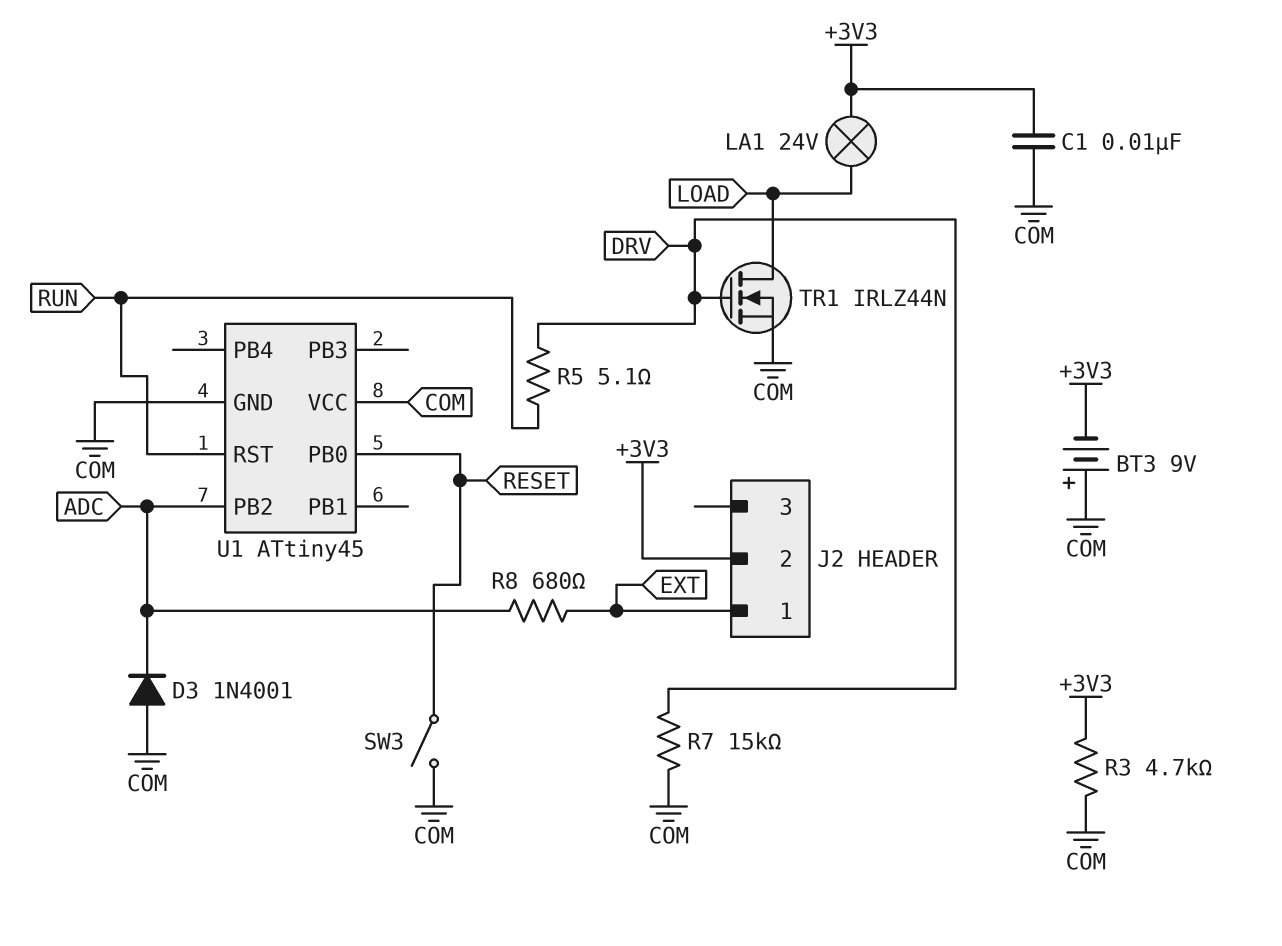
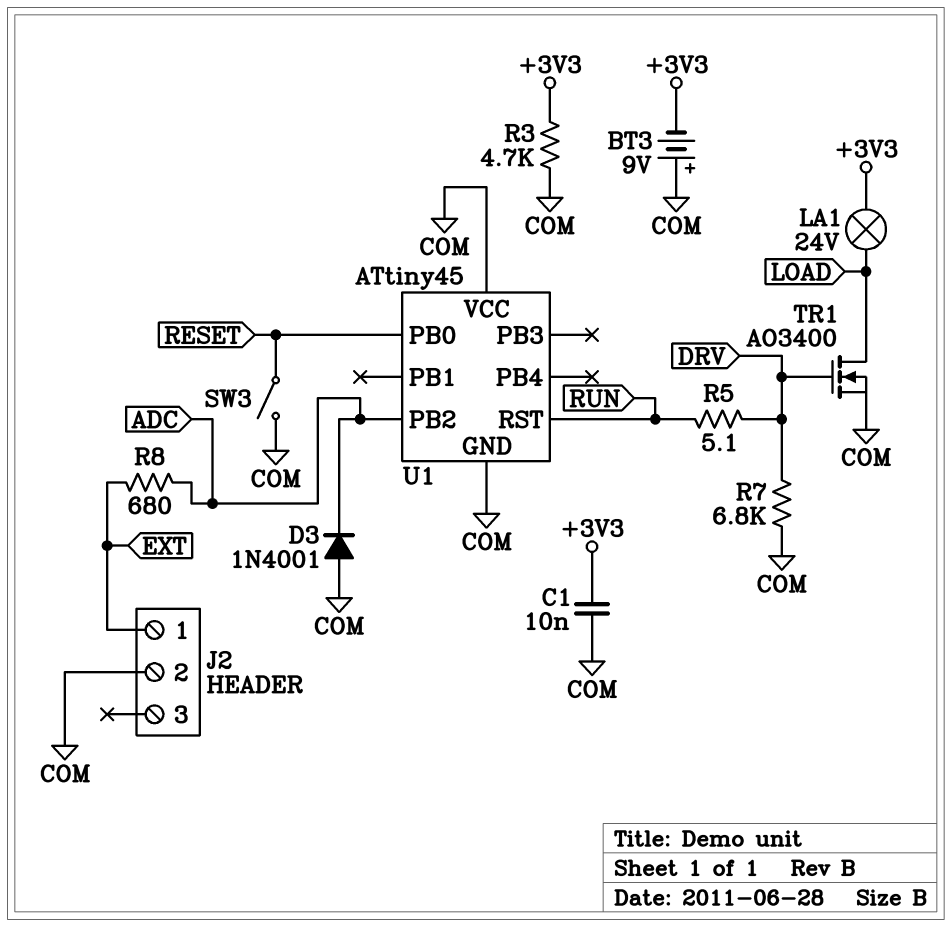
J2 pin 2: +3V3 -> COM
R7: 15k (COM, DRV) -> 6.8k (COM, DRV)
TR1: NMOS IRLZ44N (G DRV, D LOAD, S COM) -> NMOS AO3400 (G DRV, D LOAD, S COM)

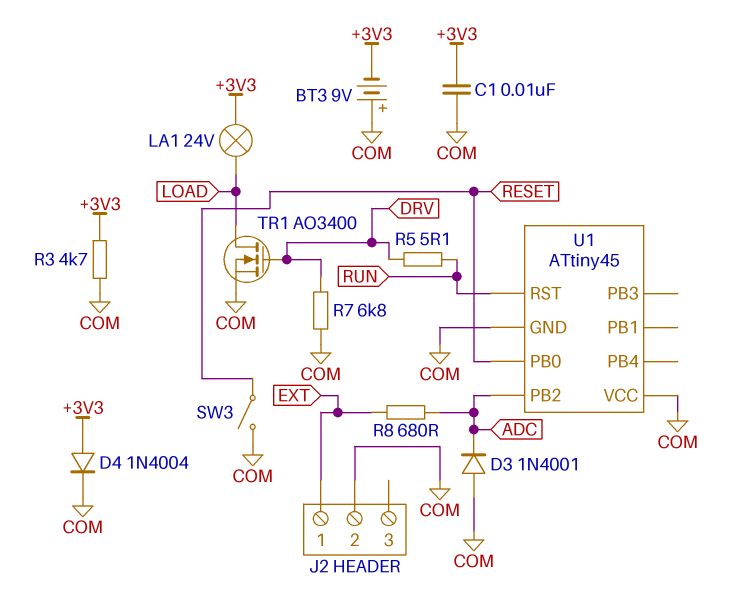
D4: none -> diode 1N4004 (A +3V3, K COM)

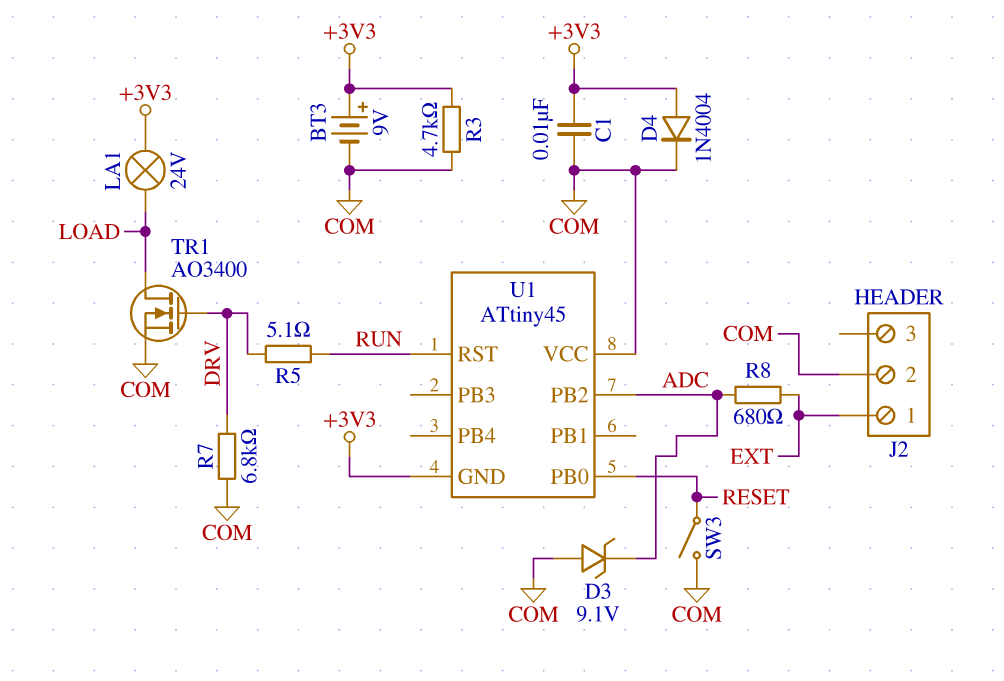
BT3: 9V (plus COM, minus +3V3) -> 9V (plus +3V3, minus COM)
D3: diode 1N4001 (A COM, K ADC) -> zener 9.1V (A COM, K ADC)
U1 pin GND: COM -> +3V3

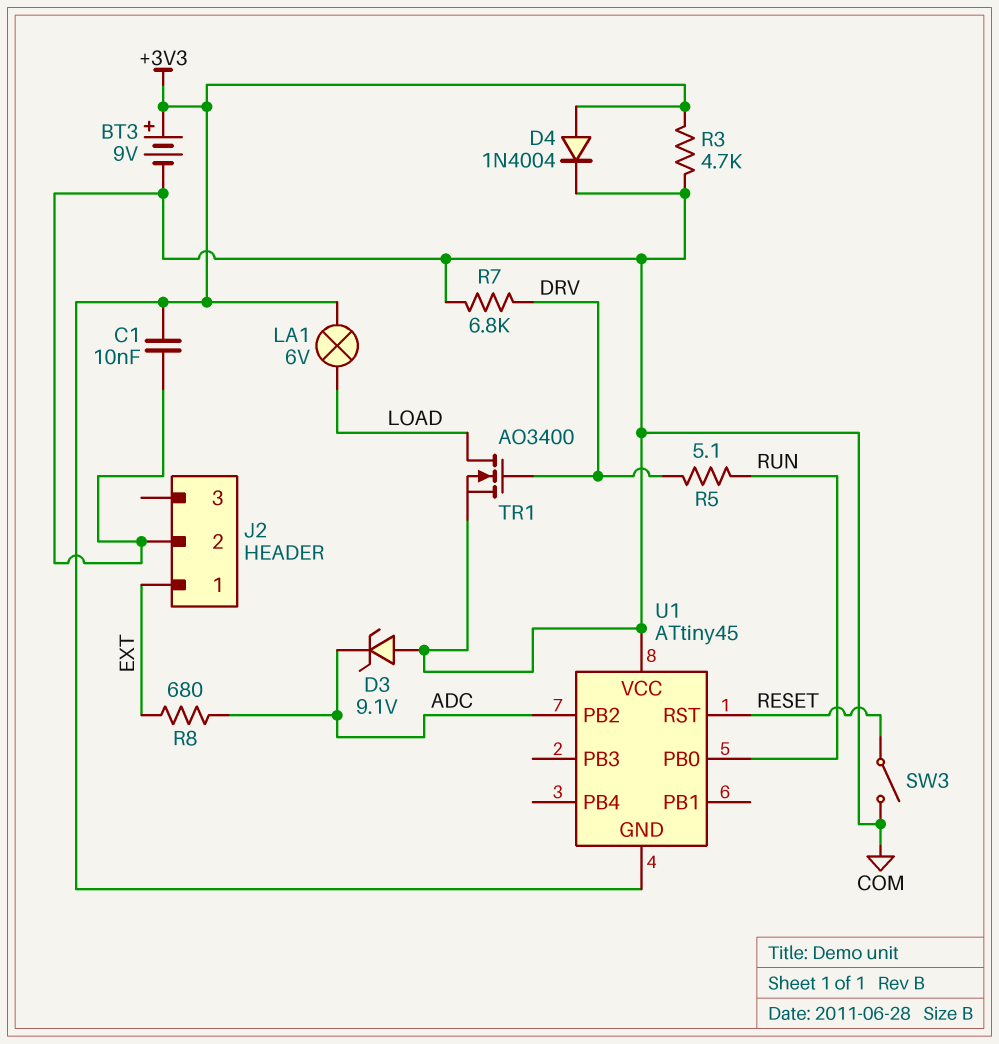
LA1: lamp 24V (+3V3, LOAD) -> lamp 6V (+3V3, LOAD)
U1 pin PB0: RESET -> RUN
U1 pin RST: RUN -> RESET

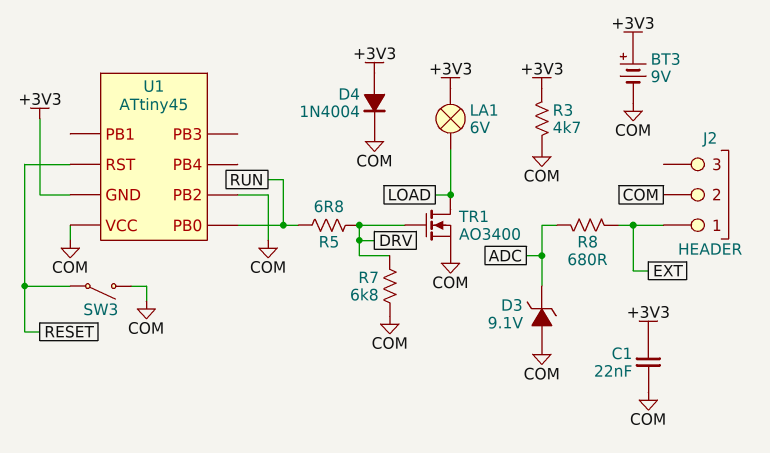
C1: 10nF (+3V3, COM) -> 22nF (+3V3, COM)
R5: 5.1 (DRV, RUN) -> 6.8 (DRV, RUN)
U1 pin PB2: ADC -> COM

